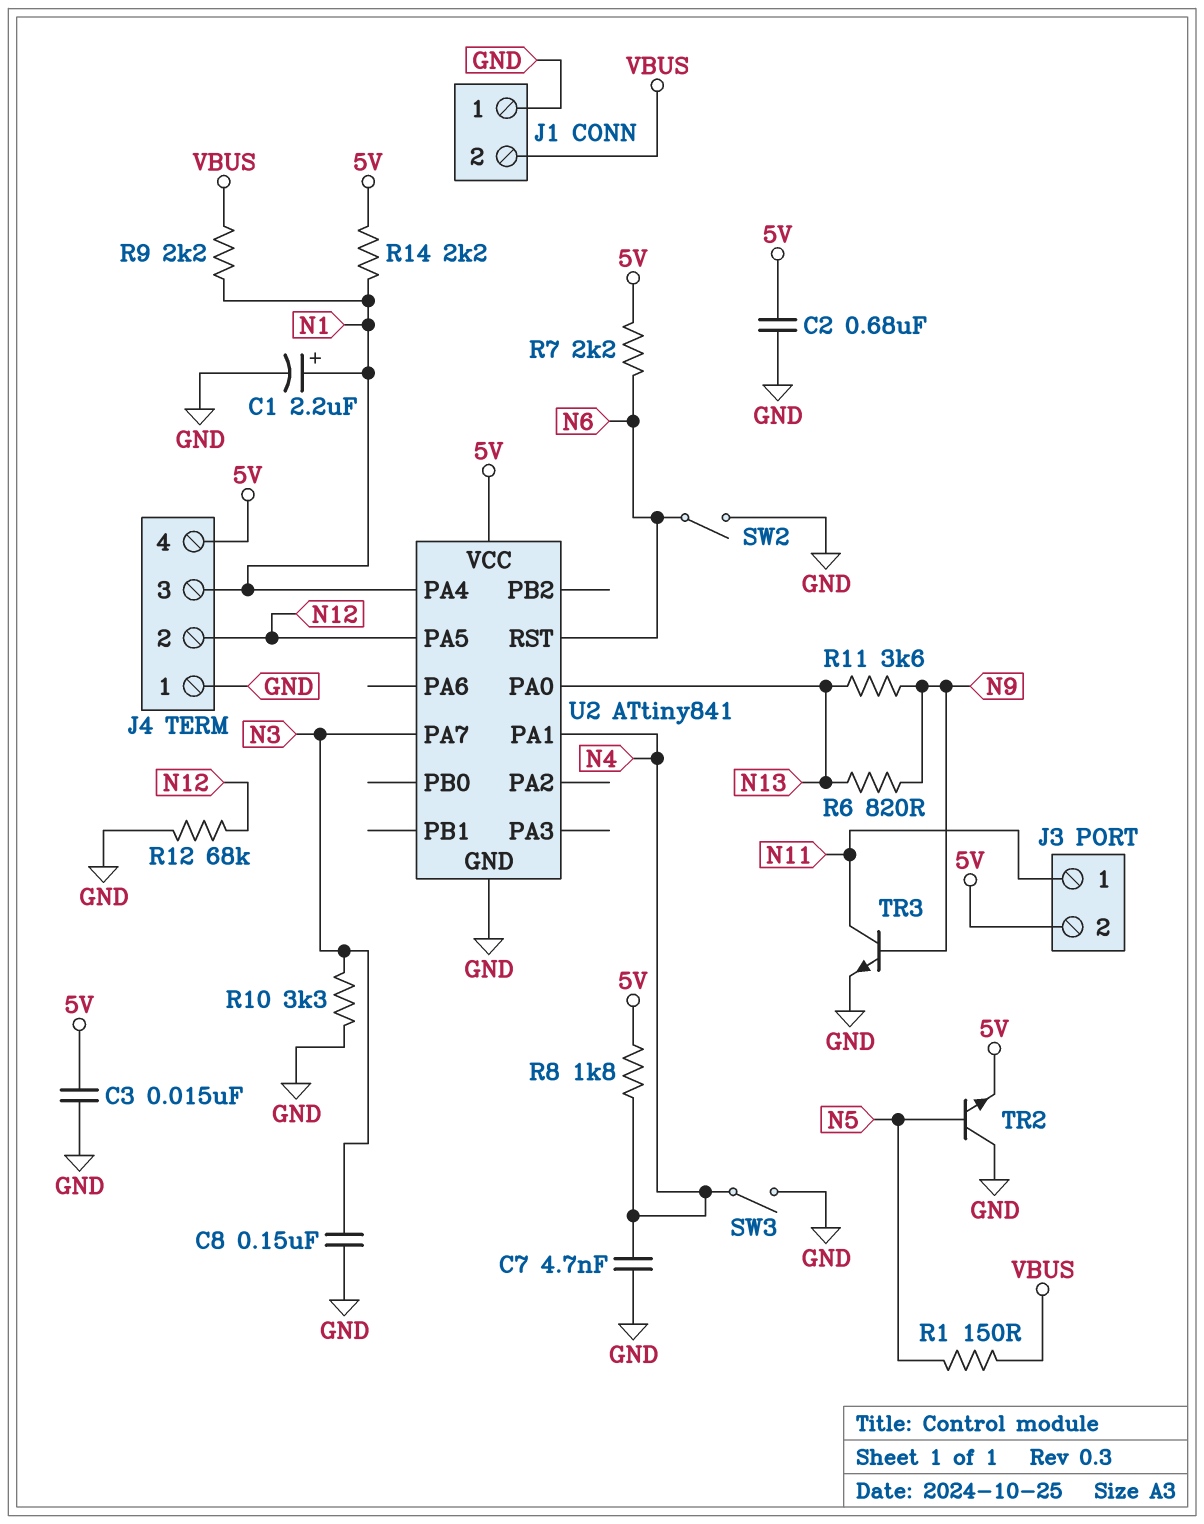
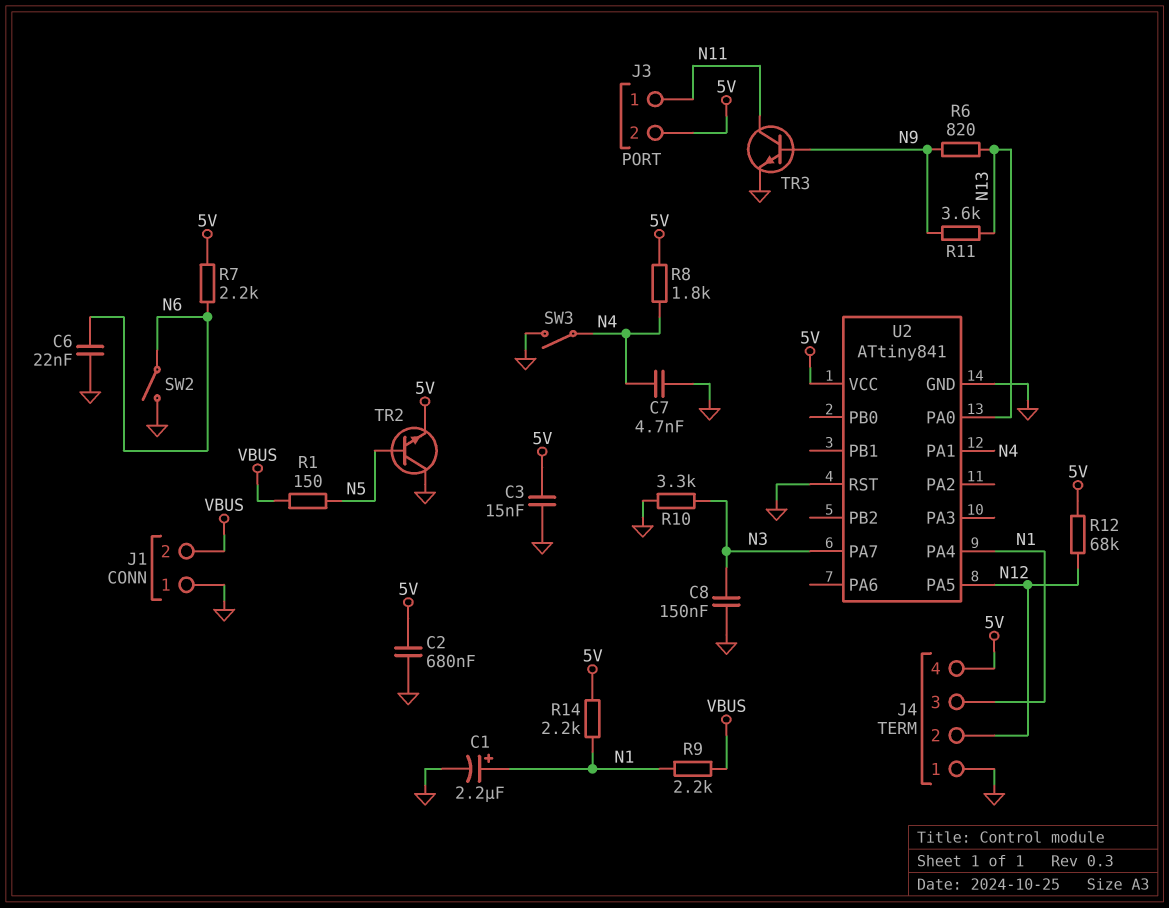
C6: none -> 22nF (GND, N6)
R12: 68k (GND, N12) -> 68k (5V, N12)
U2 pin RST: N6 -> GND

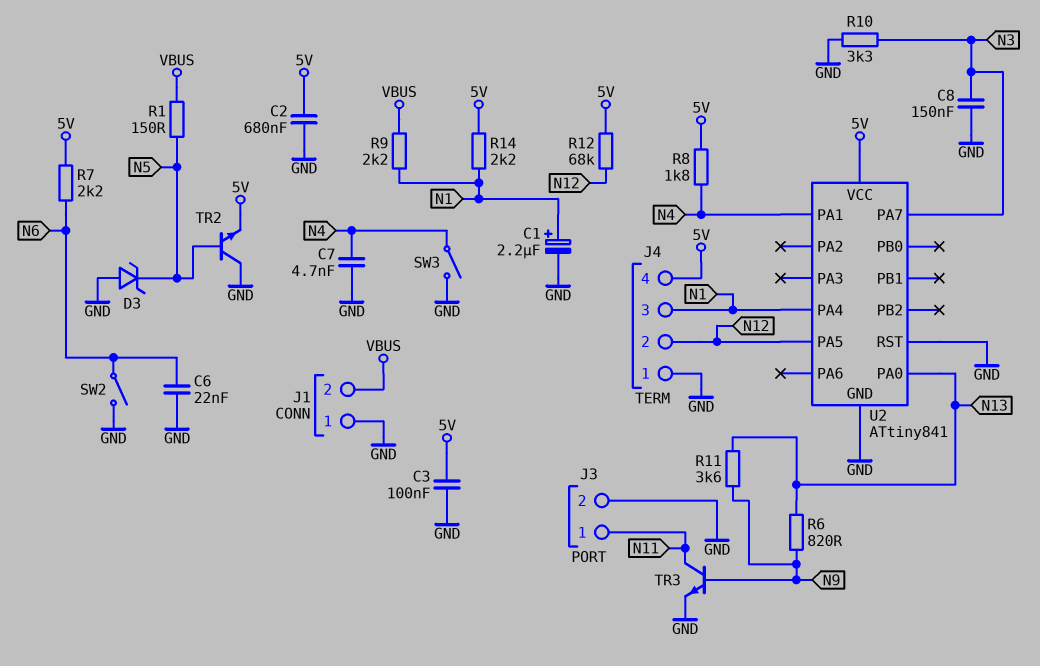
C3: 15nF (5V, GND) -> 100nF (5V, GND)
D3: none -> zener (A GND, K N5)
J3 pin 2: 5V -> GND

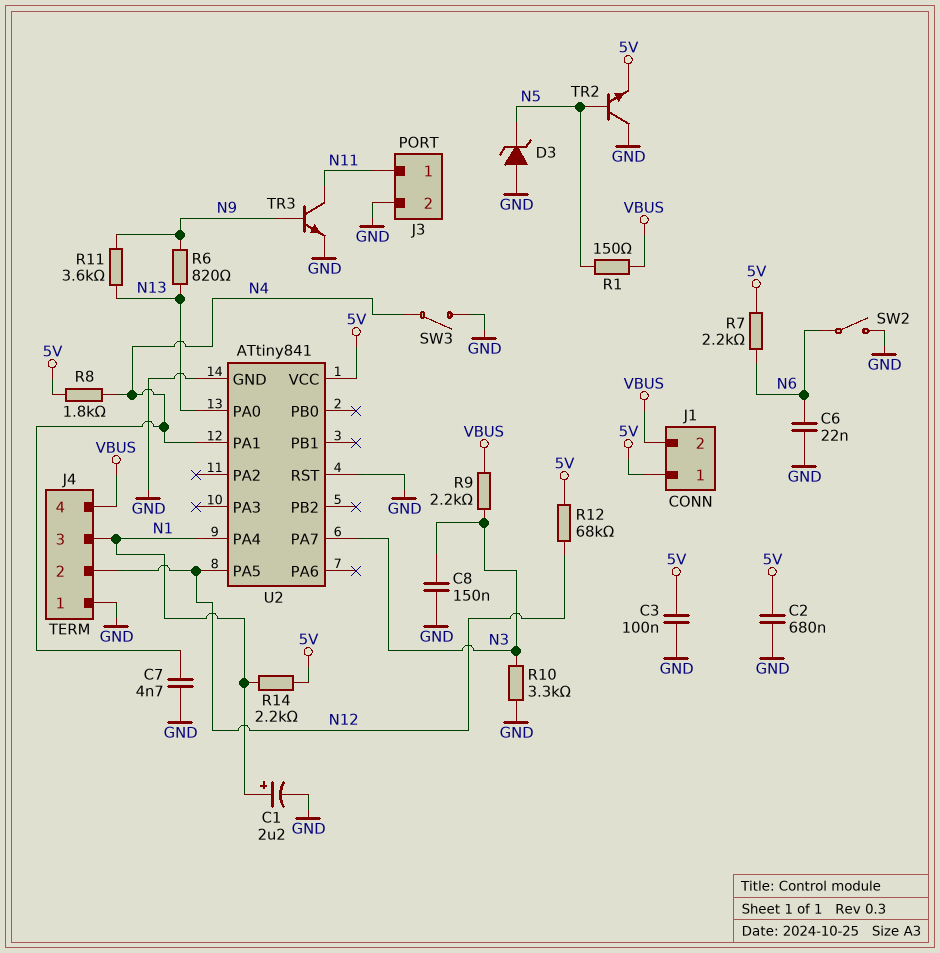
J1 pin 1: GND -> 5V
J4 pin 4: 5V -> VBUS
R9: 2.2k (N1, VBUS) -> 2.2k (N3, VBUS)

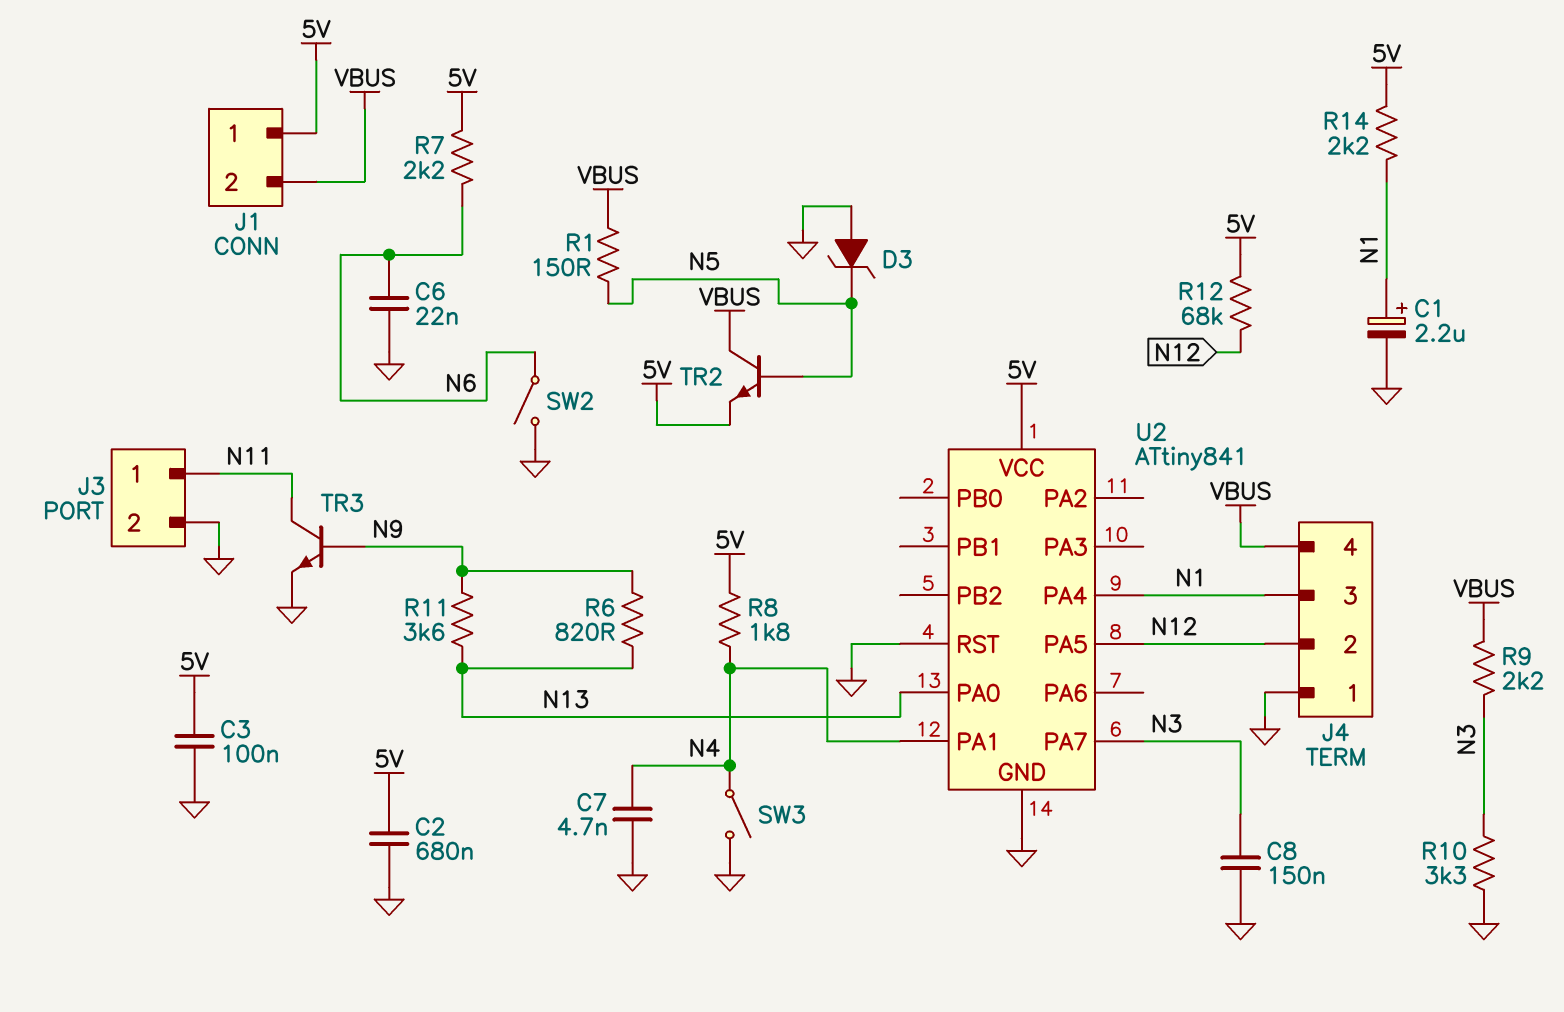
TR2: NPN (B N5, C GND, E 5V) -> NPN (B N5, C VBUS, E 5V)

